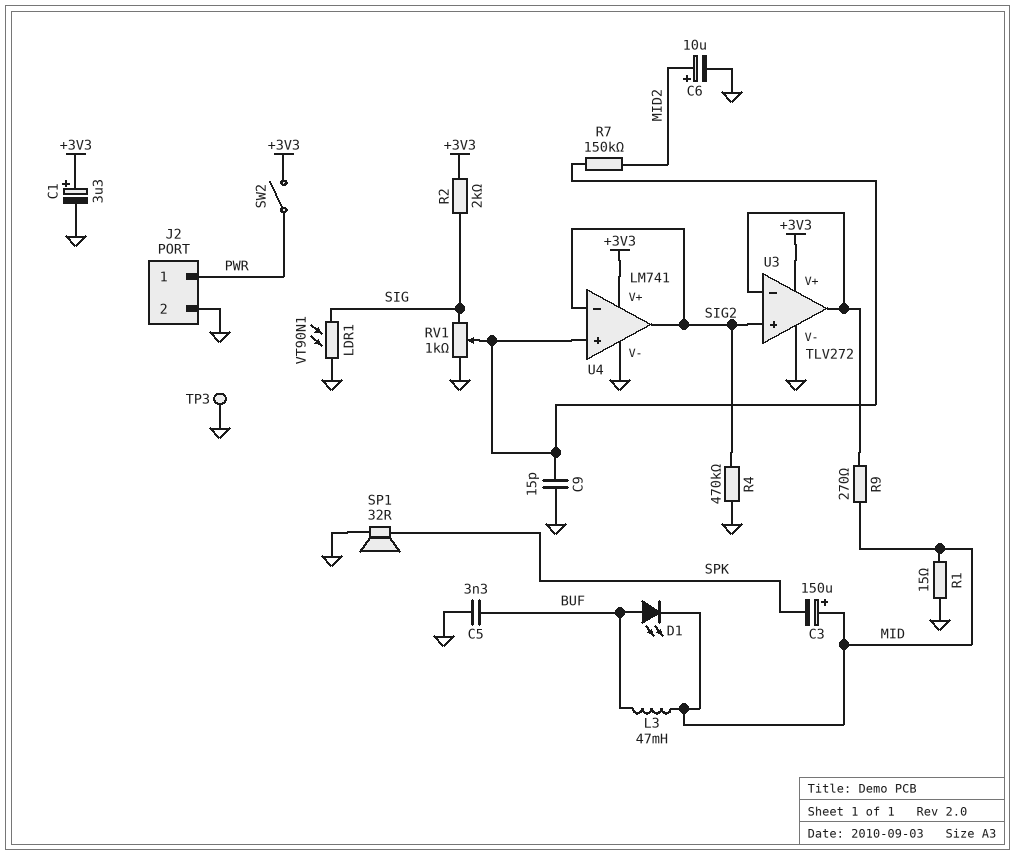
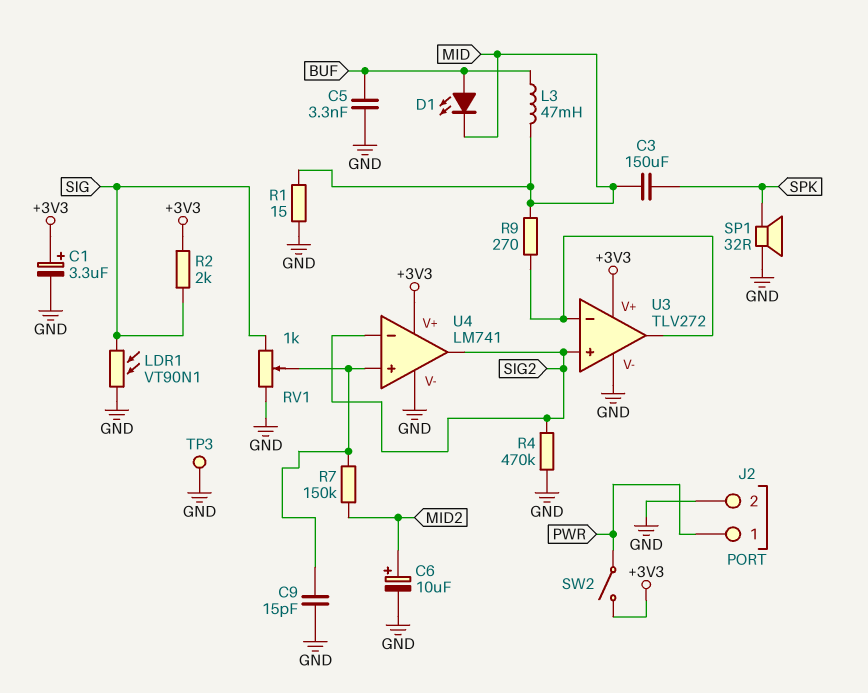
C3: 150uF (plus MID, minus SPK) -> 150uF (MID, SPK)

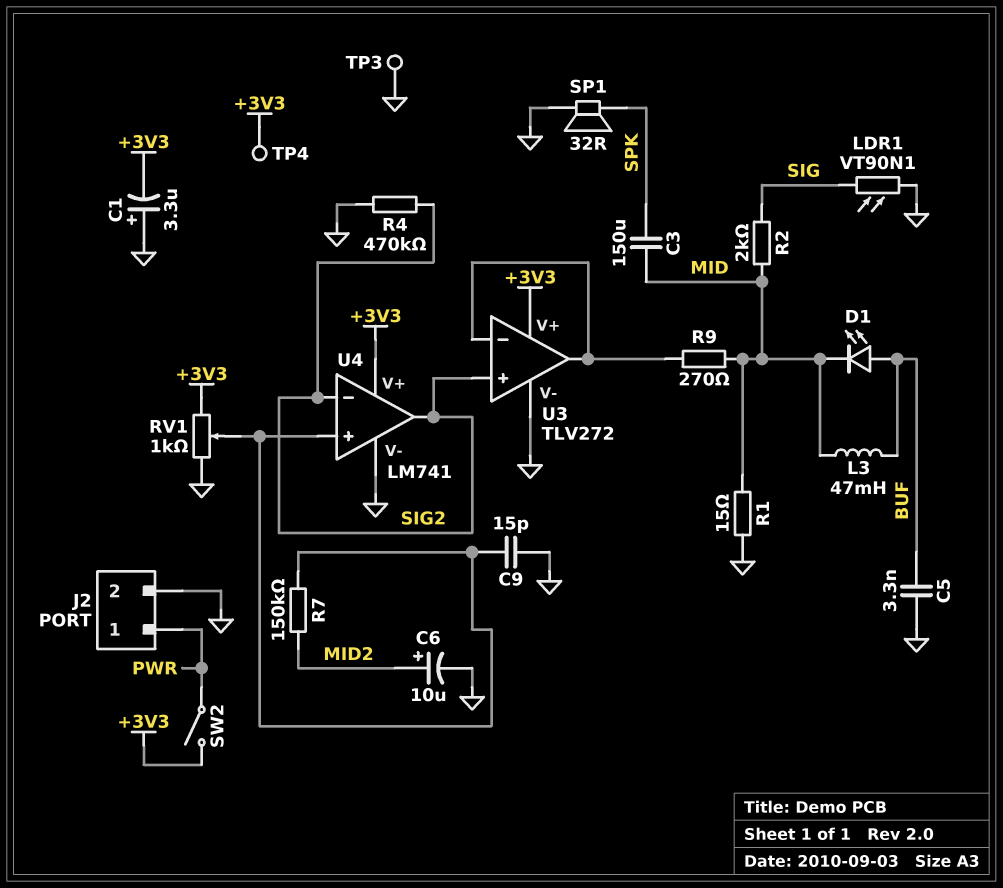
C1: 3.3uF (plus +3V3, minus GND) -> 3.3uF (plus GND, minus +3V3)
R2: 2k (+3V3, SIG) -> 2k (MID, SIG)
RV1: 1k (GND, SIG, wiper U4/in+) -> 1k (+3V3, GND, wiper U4/in+)
TP4: none -> test point (+3V3)

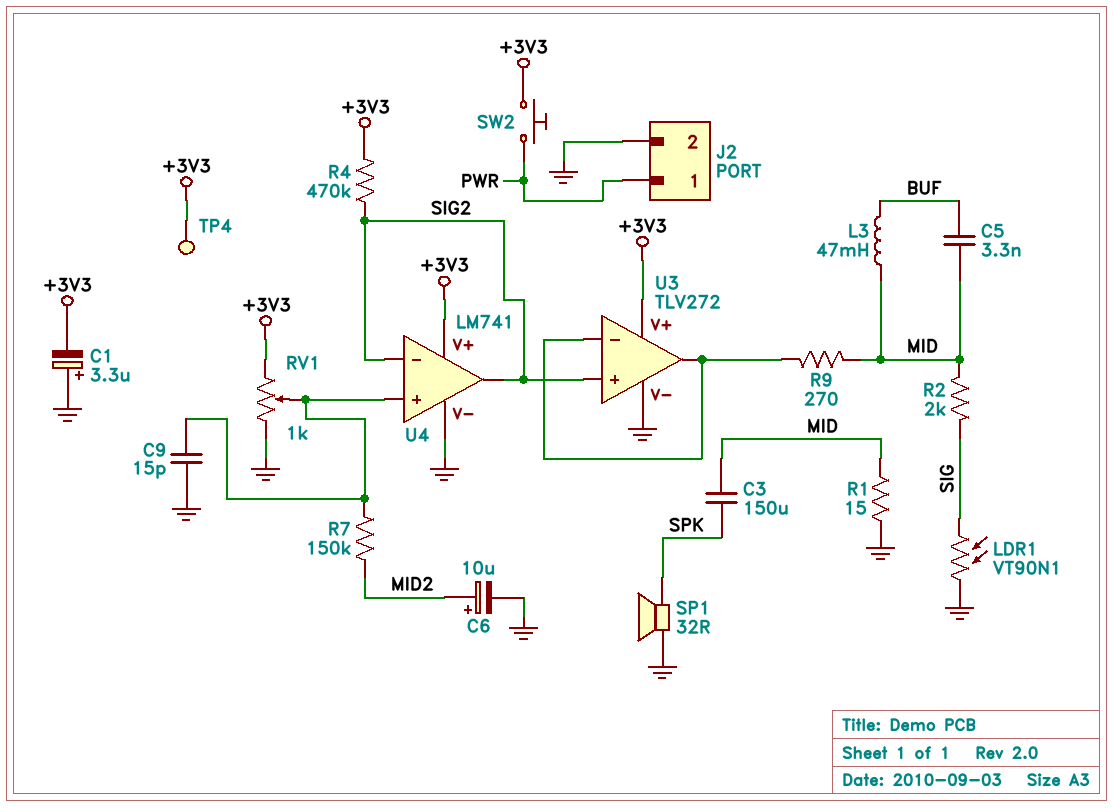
C5: 3.3nF (BUF, GND) -> 3.3nF (BUF, MID)
D1: LED (A BUF, K MID) -> none
R4: 470k (GND, SIG2) -> 470k (+3V3, SIG2)
SW2: switch (+3V3, PWR) -> button (+3V3, PWR)
TP3: test point (GND) -> none

